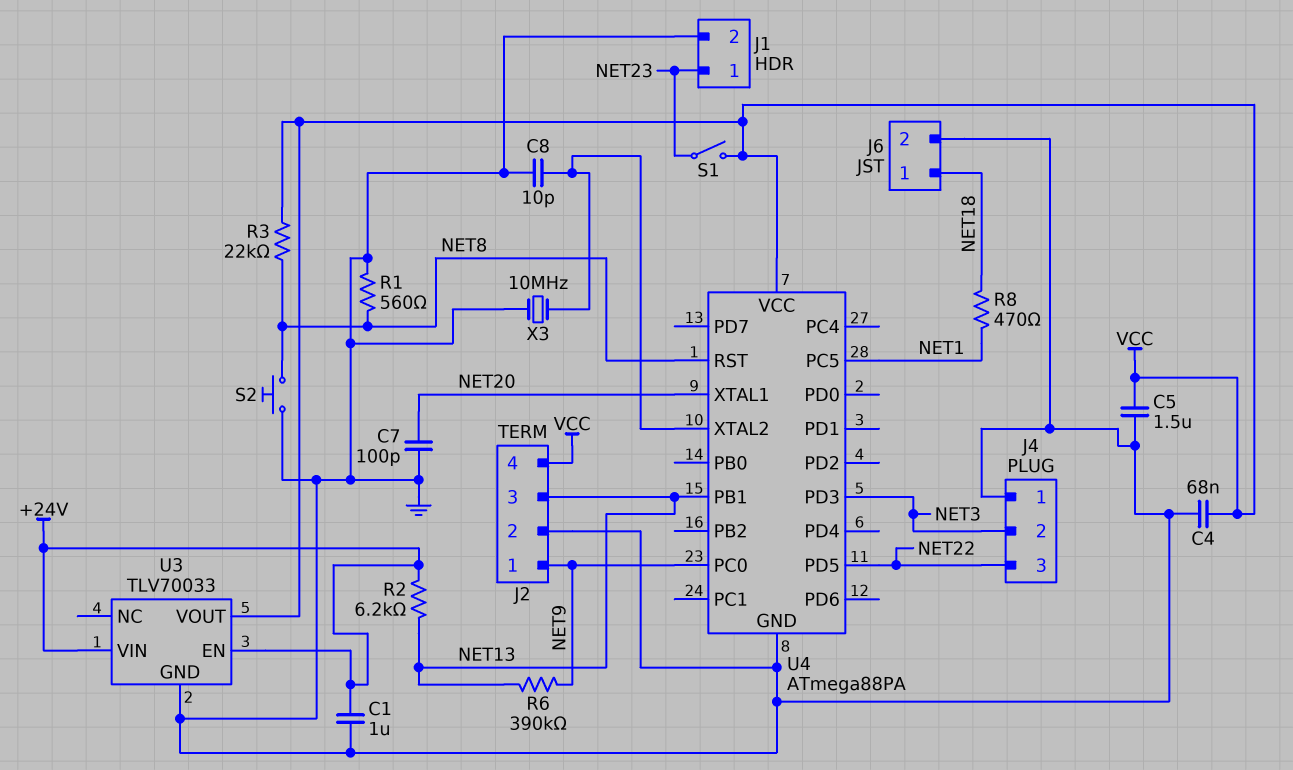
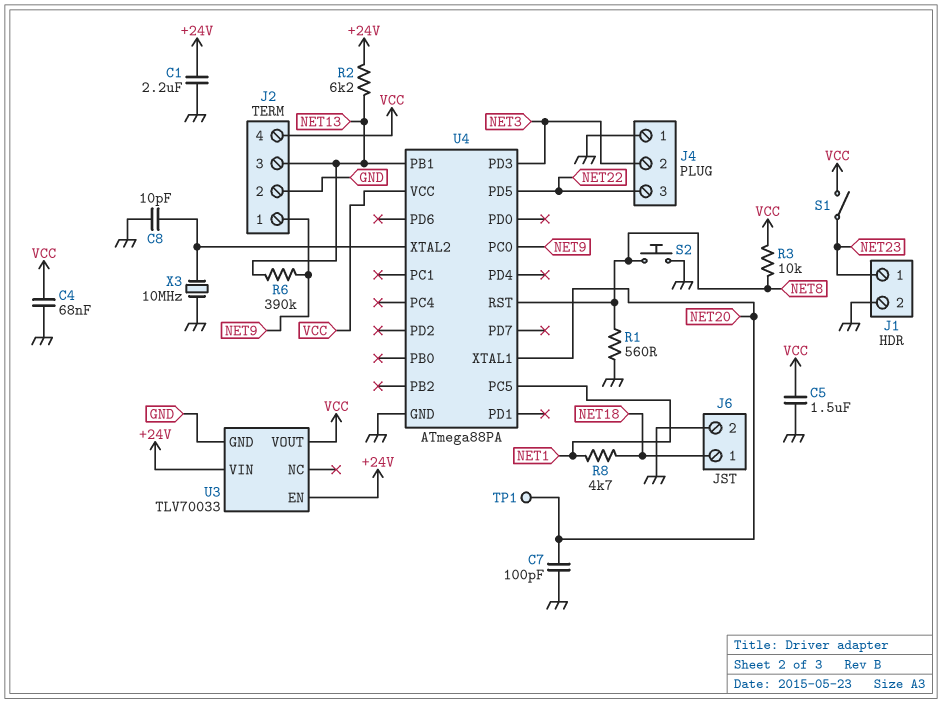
C1: 1uF (+24V, GND) -> 2.2uF (+24V, GND)
R3: 22k (NET8, VCC) -> 10k (NET8, VCC)
R8: 470 (NET1, NET18) -> 4.7k (NET1, NET18)
TP1: none -> test point (NET20)

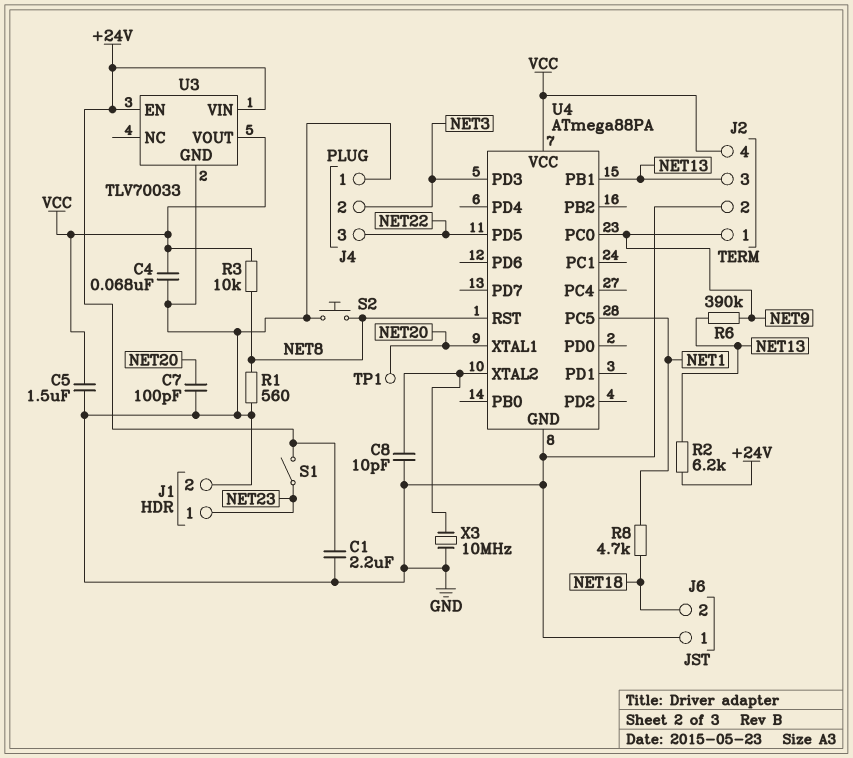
J6 pin 1: NET18 -> GND
J6 pin 2: GND -> NET18
S1: switch (NET23, VCC) -> switch (+24V, NET23)

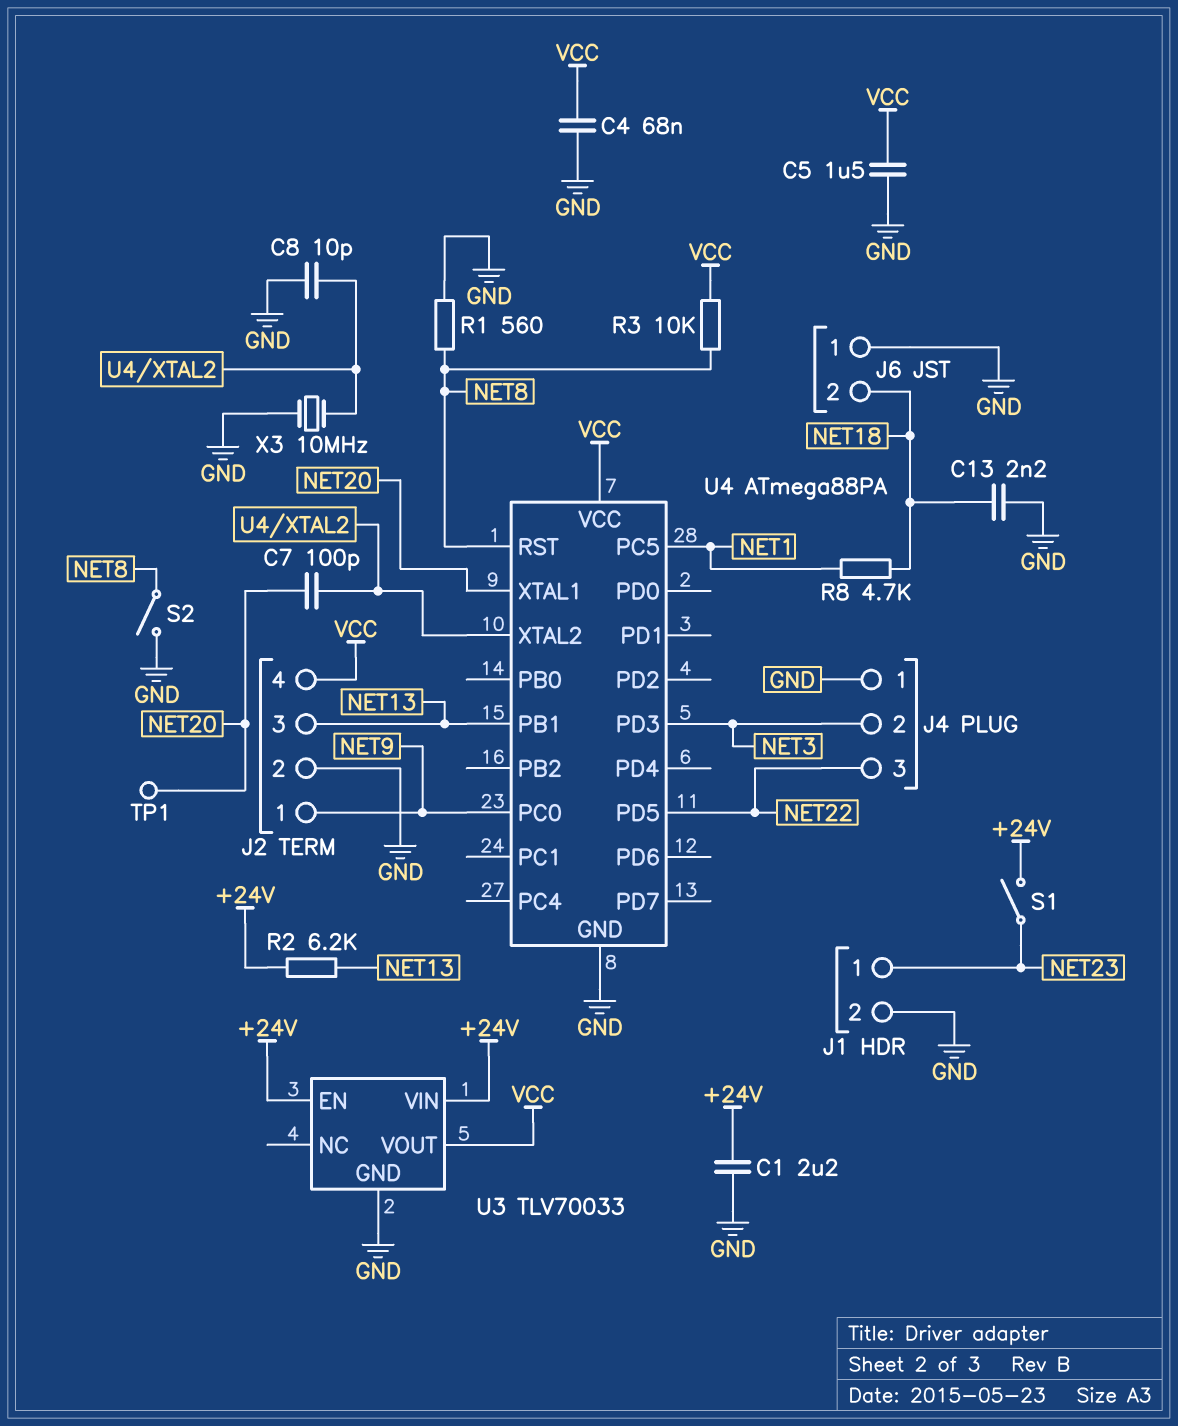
C7: 100pF (GND, NET20) -> 100pF (NET20, U4/XTAL2)
C13: none -> 2.2nF (GND, NET18)
R6: 390k (NET9, NET13) -> none
S2: button (GND, NET8) -> switch (GND, NET8)

